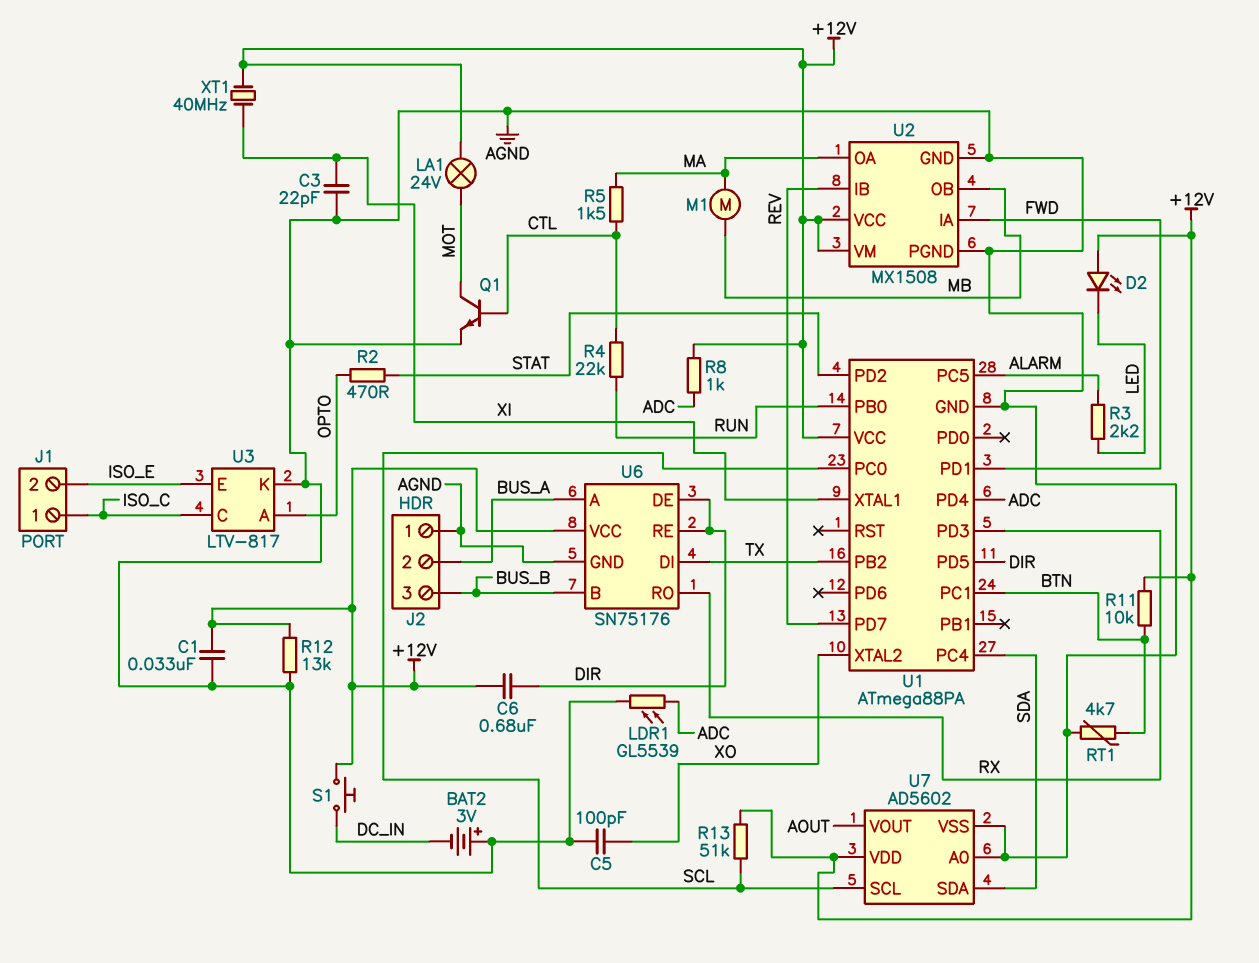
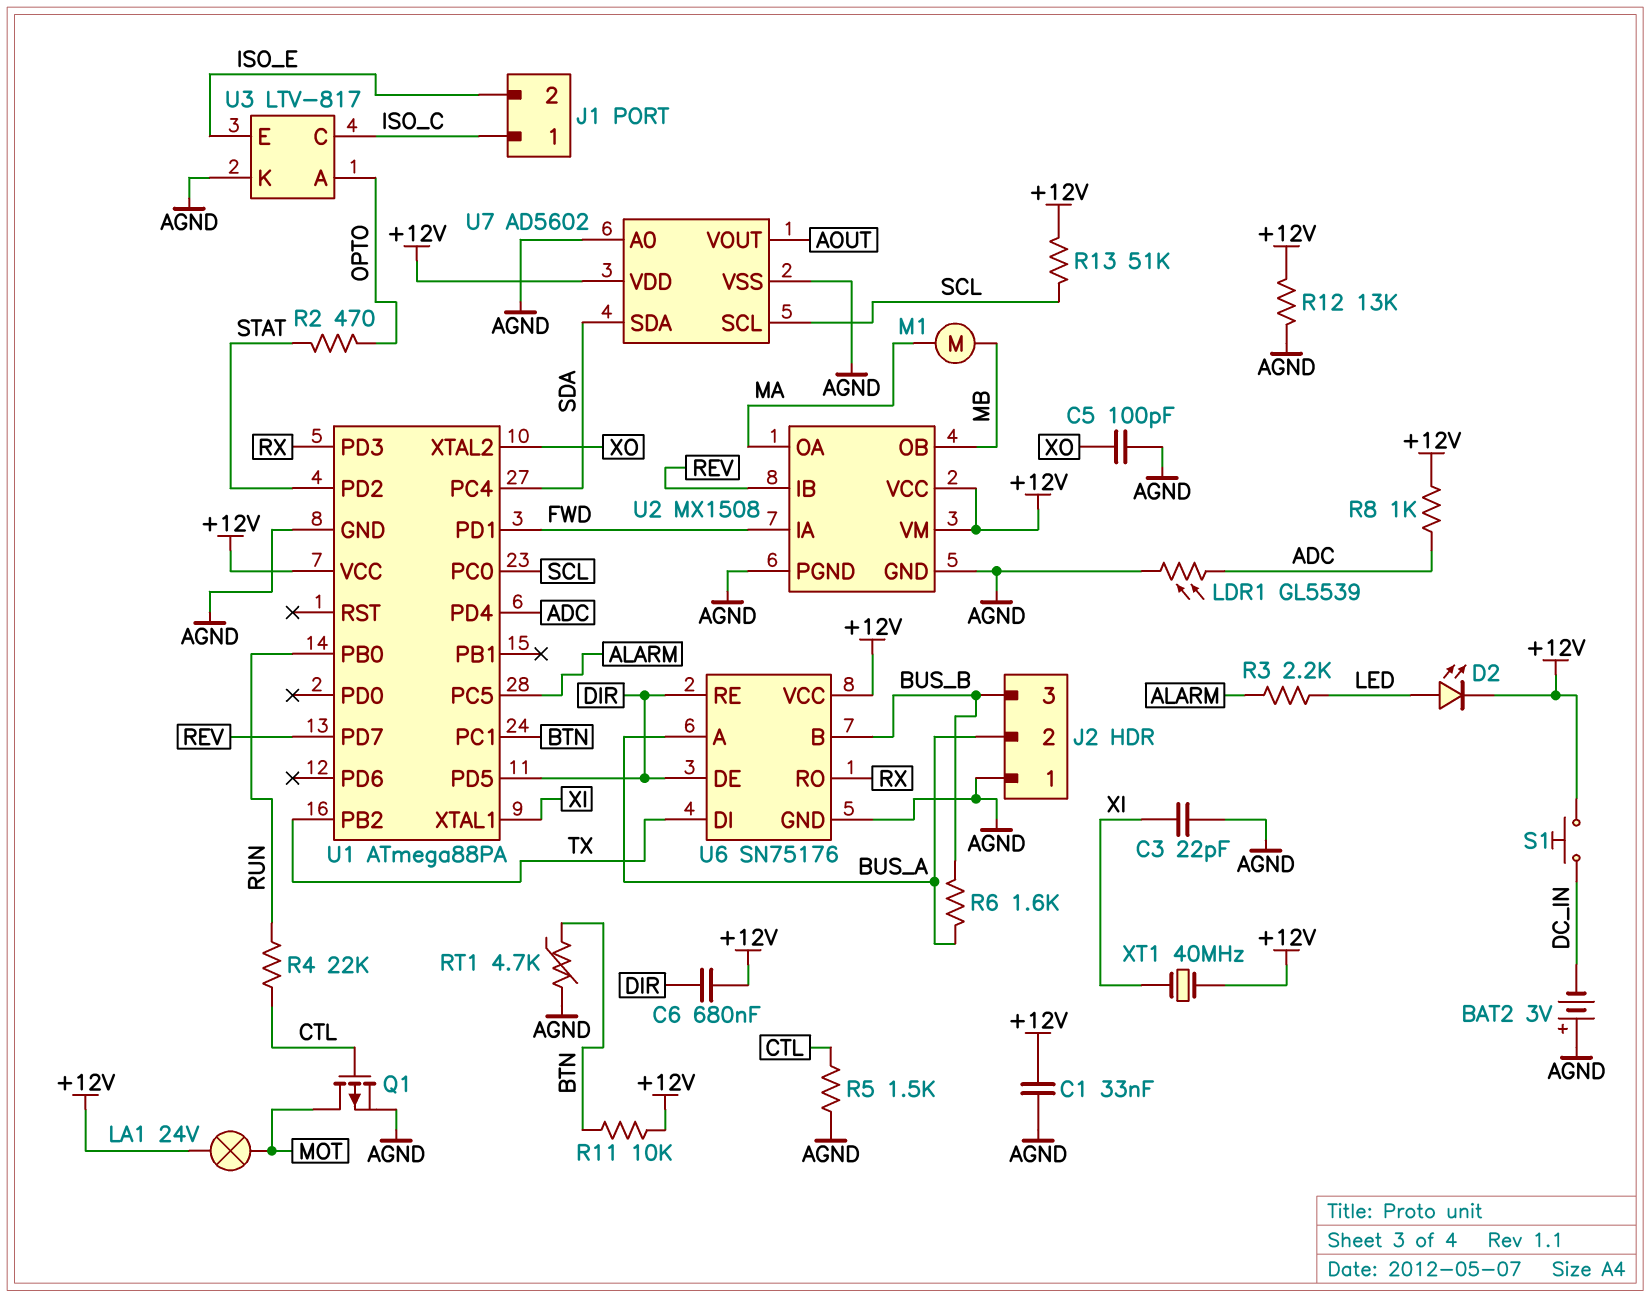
D2: LED (A +12V, K LED) -> LED (A LED, K +12V)
Q1: NPN (B CTL, C MOT, E AGND) -> PMOS (G CTL, D MOT, S AGND)
R5: 1.5k (CTL, MA) -> 1.5k (AGND, CTL)
R6: none -> 1.6k (BUS_A, BUS_B)

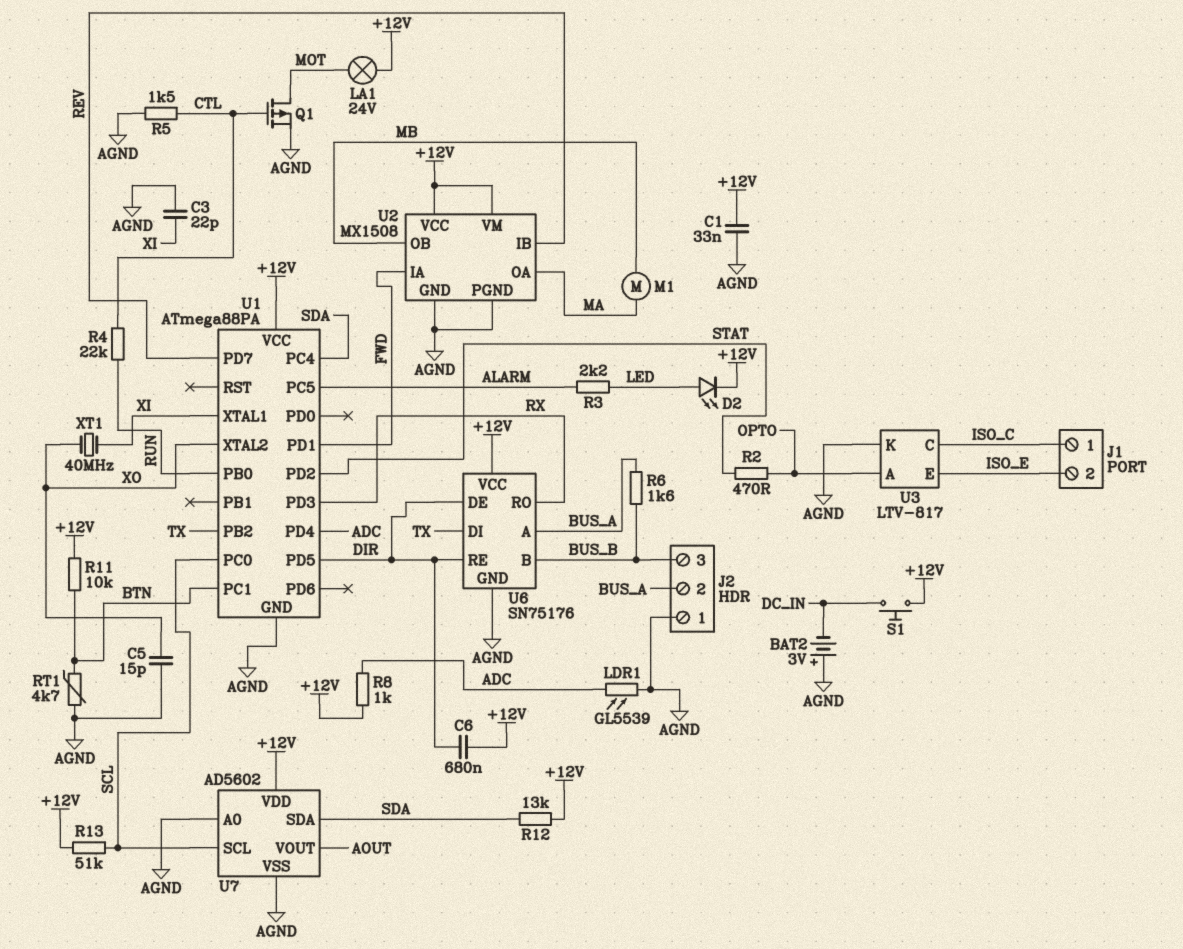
C5: 100pF (AGND, XO) -> 15pF (AGND, XO)
R12: 13k (+12V, AGND) -> 13k (+12V, SDA)
XT1: 40MHz (+12V, XI) -> 40MHz (XI, XO)

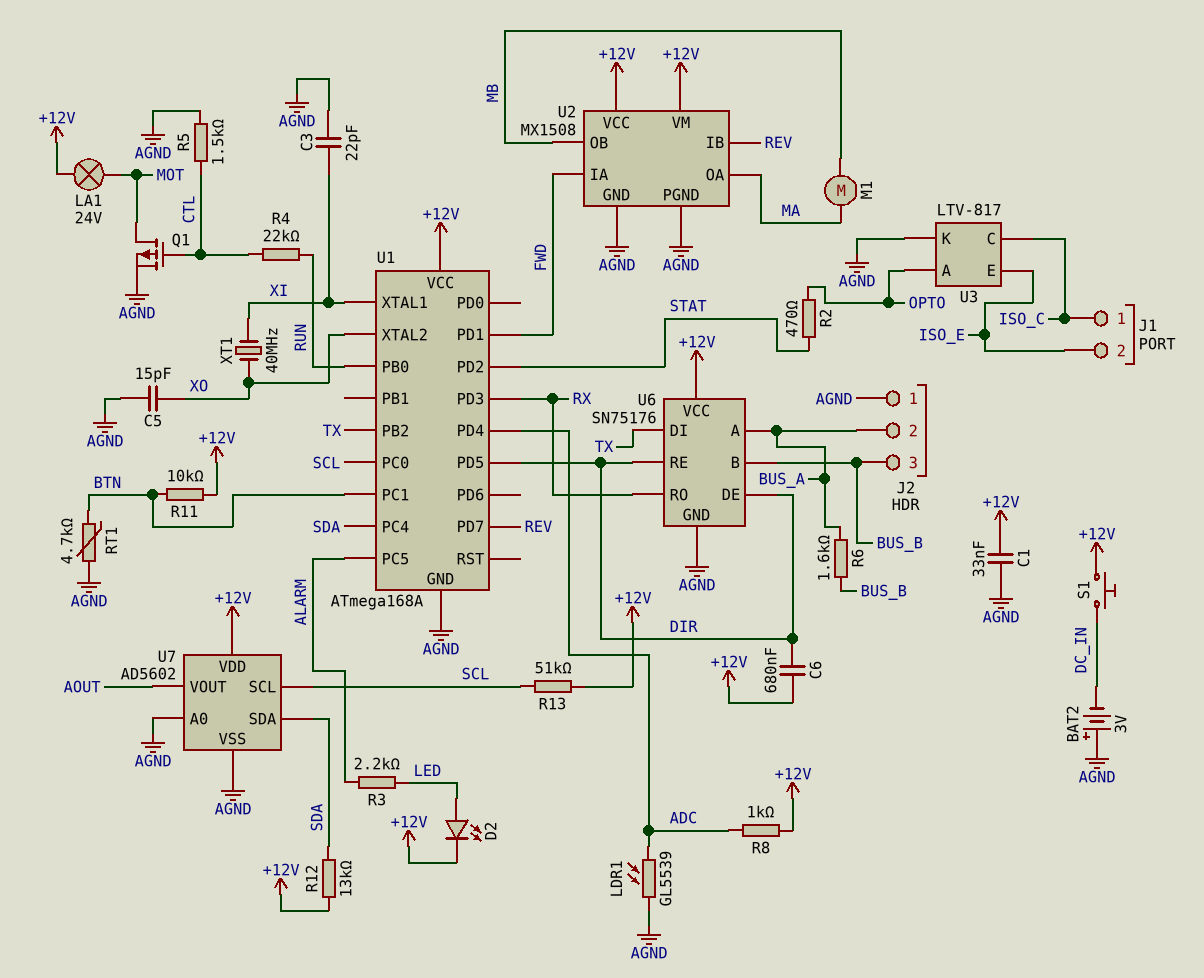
U1: ATmega88PA -> ATmega168A

